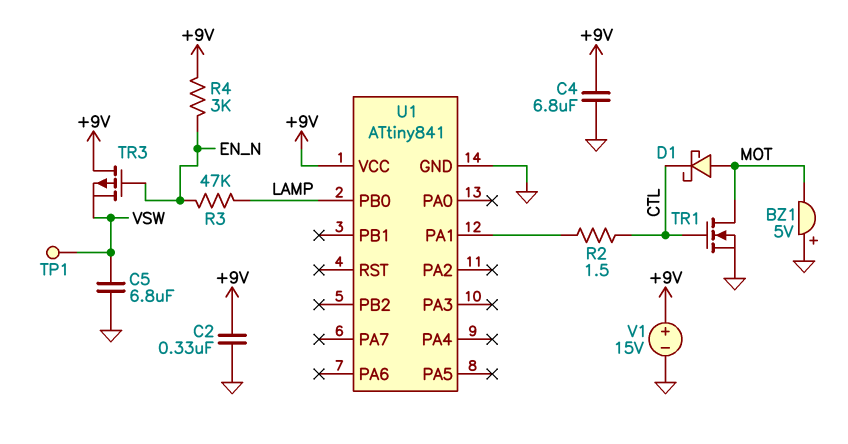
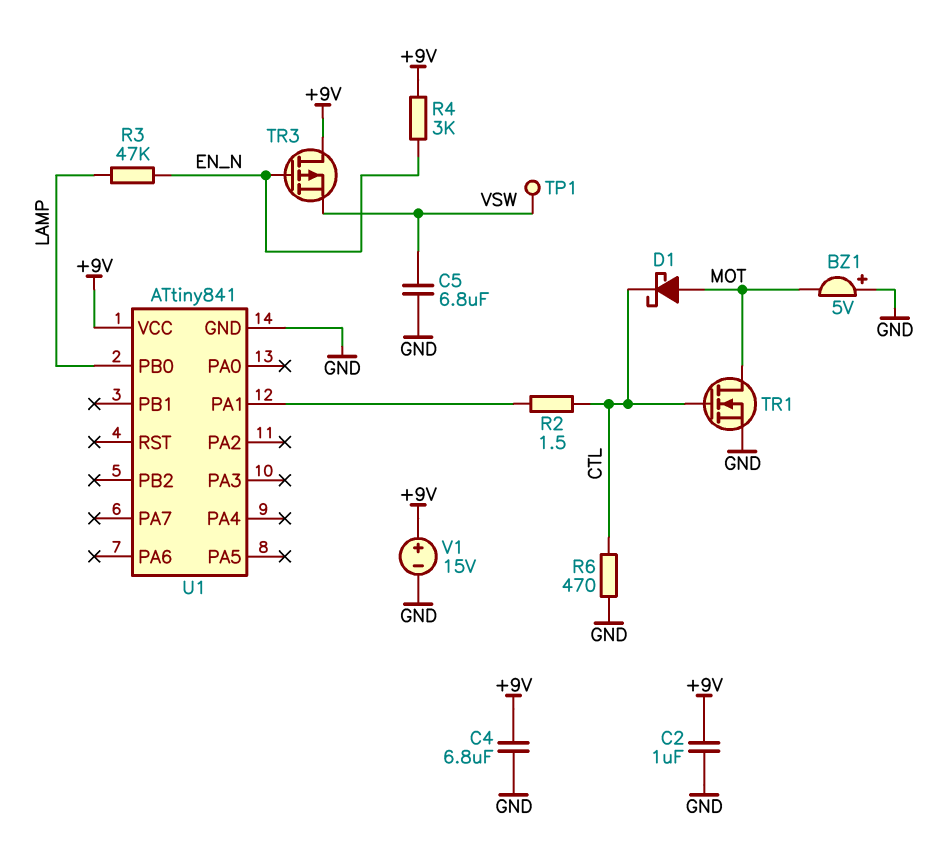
C2: 330nF (+9V, GND) -> 1uF (+9V, GND)
R6: none -> 470 (CTL, GND)

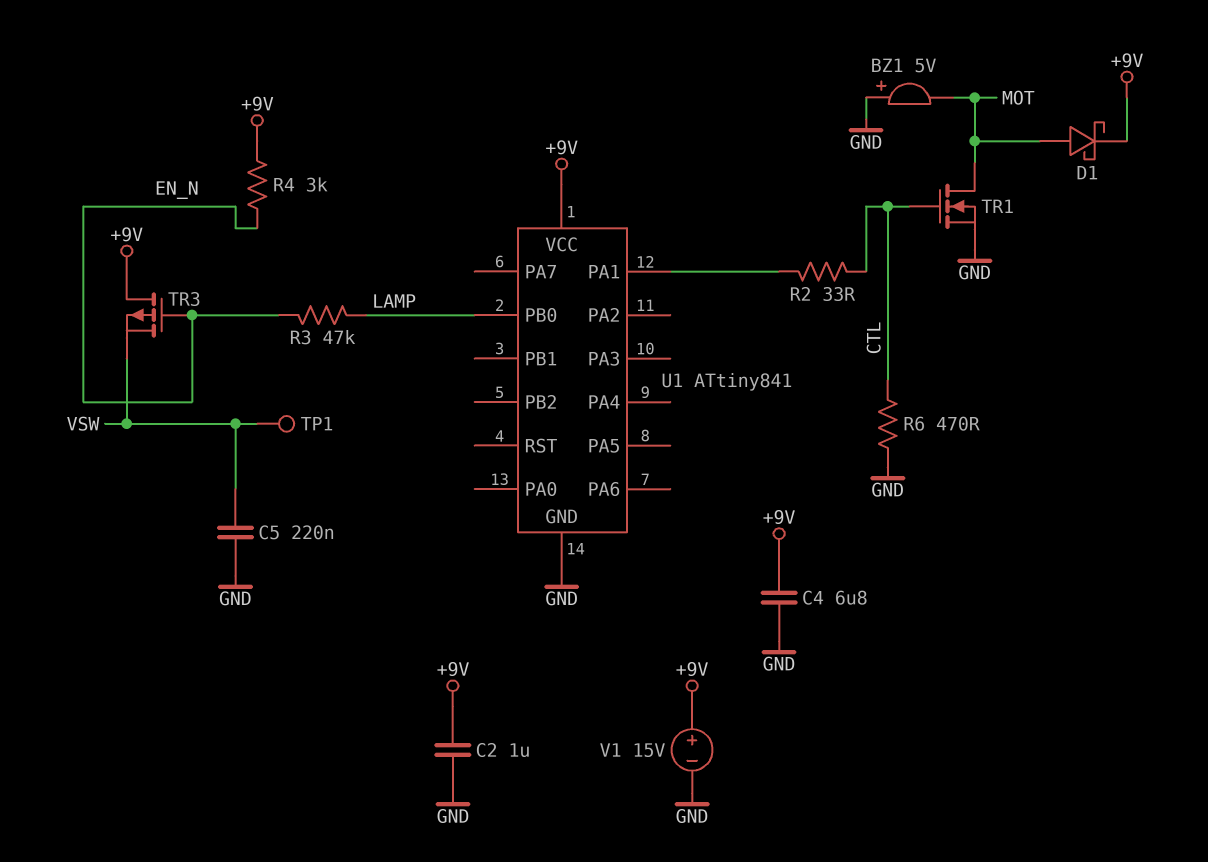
C5: 6.8uF (GND, VSW) -> 220nF (GND, VSW)
D1: schottky (A MOT, K CTL) -> schottky (A MOT, K +9V)
R2: 1.5 (CTL, U1/PA1) -> 33 (CTL, U1/PA1)

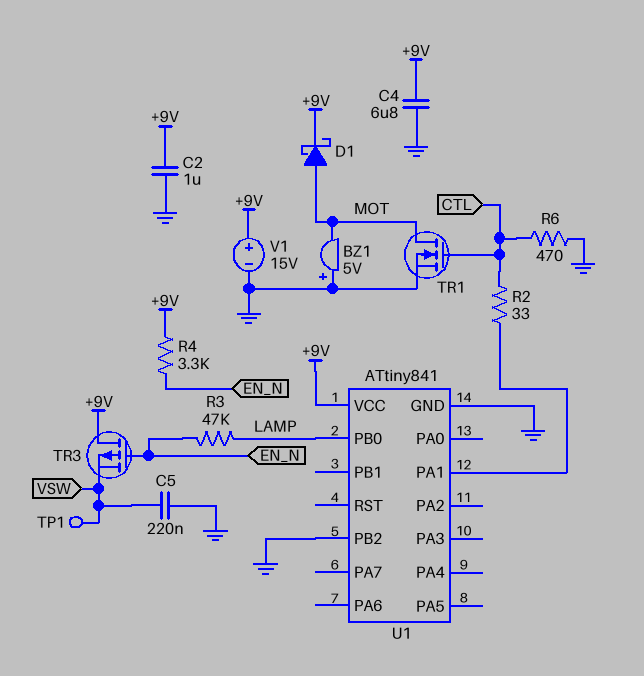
R4: 3k (+9V, EN_N) -> 3.3k (+9V, EN_N)
U1 pin PB2: none -> GND

